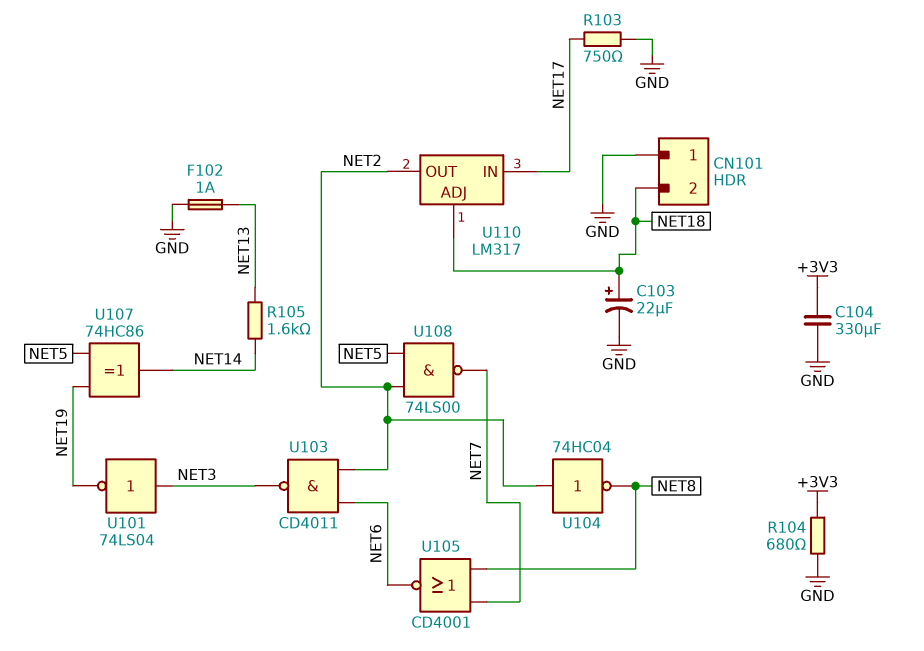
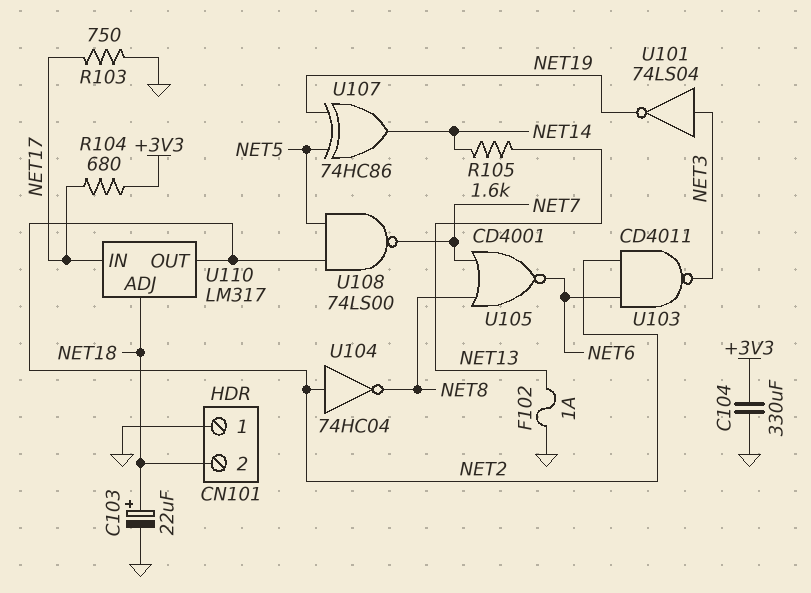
R104: 680 (+3V3, GND) -> 680 (+3V3, NET17)

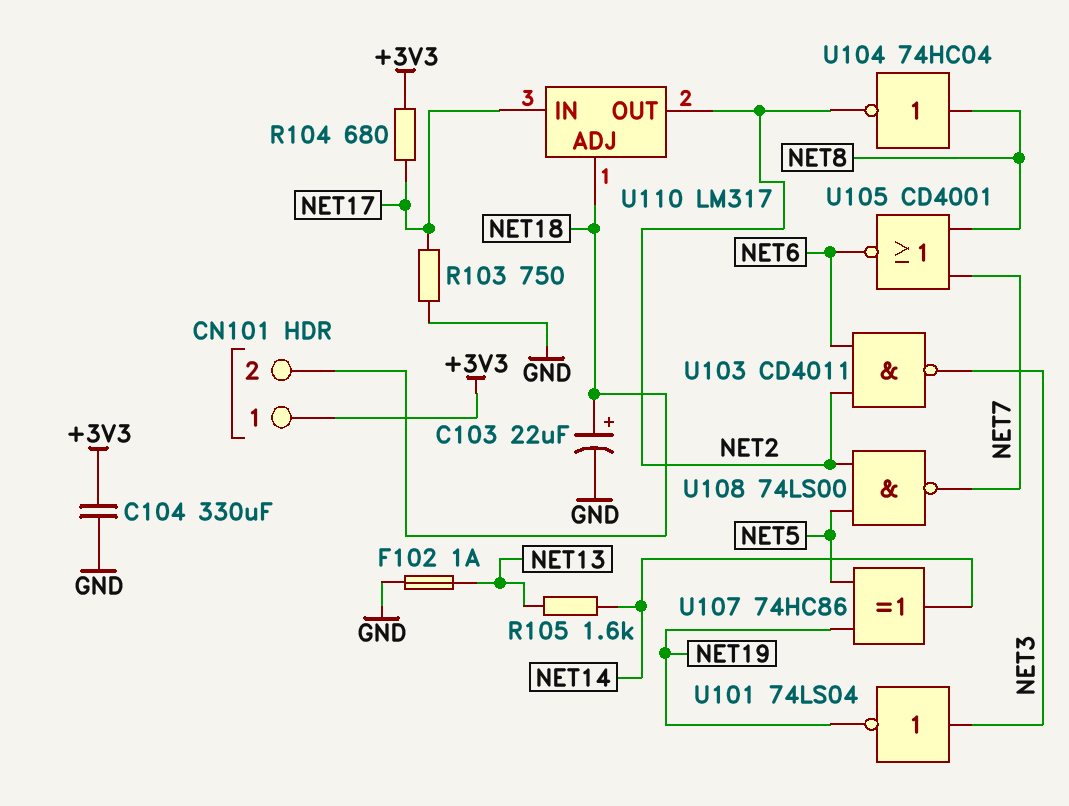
CN101 pin 1: GND -> +3V3
U104: NOT 74HC04 (in NET2, out NET8) -> NOT 74HC04 (in NET8, out NET2)

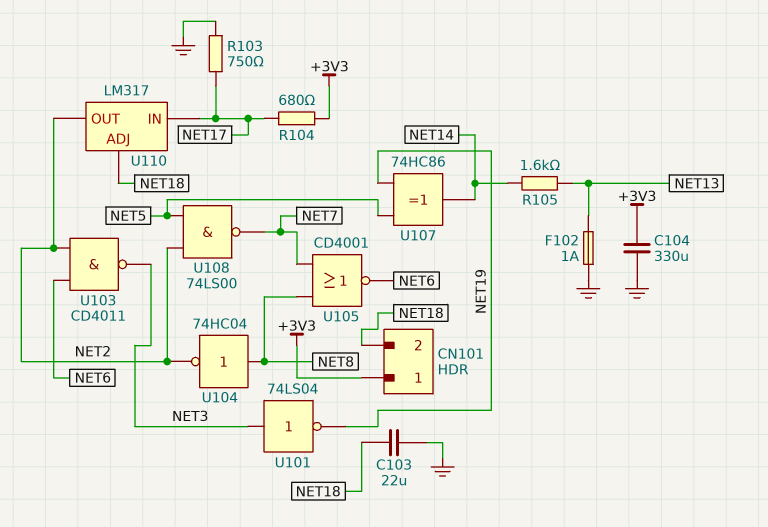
C103: 22uF (plus NET18, minus GND) -> 22uF (GND, NET18)

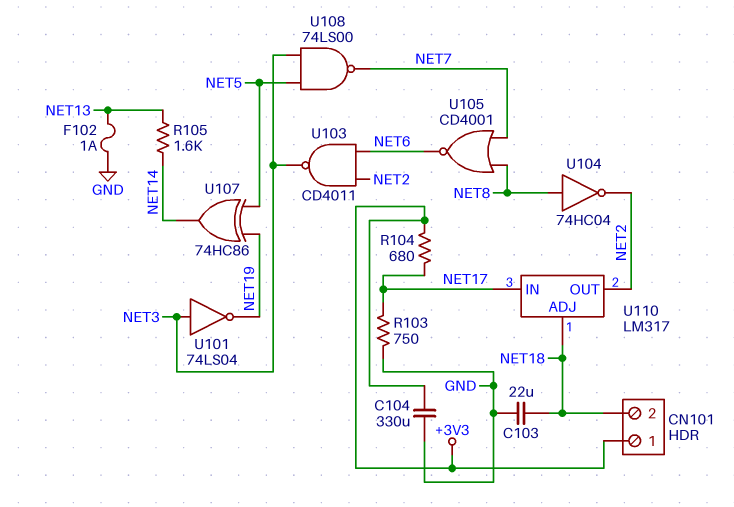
U108: NAND 74LS00 (in NET2, in NET5, out NET7) -> NAND 74LS00 (in NET3, in NET5, out NET7)

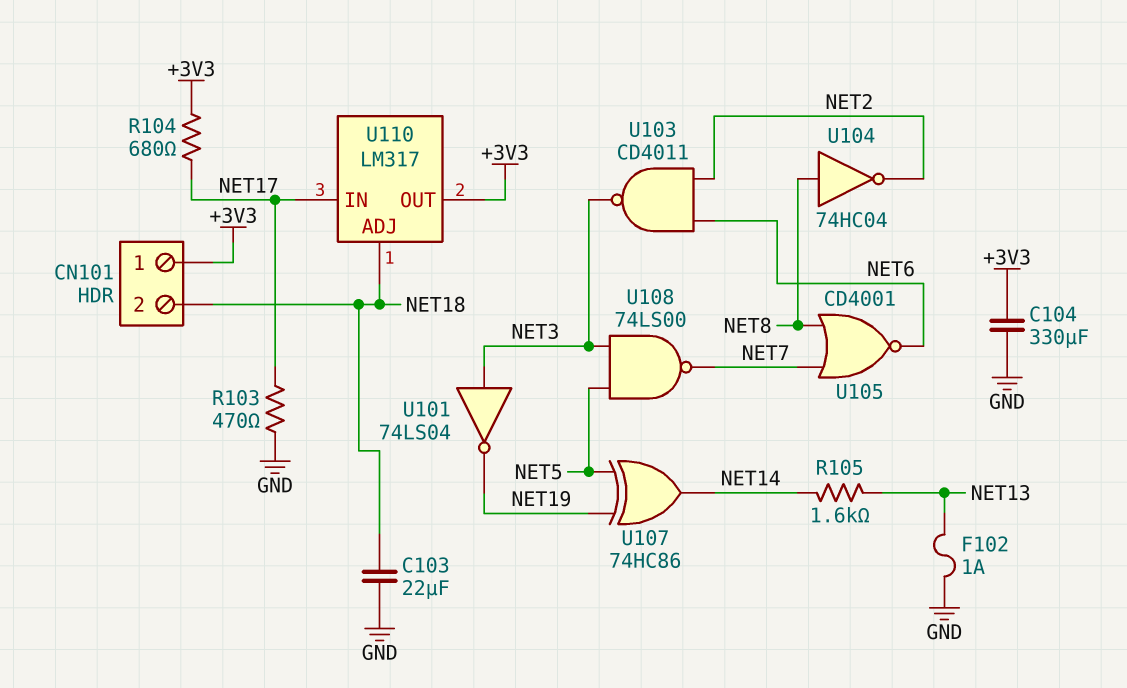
R103: 750 (GND, NET17) -> 470 (GND, NET17)
U110 pin OUT: NET2 -> +3V3

